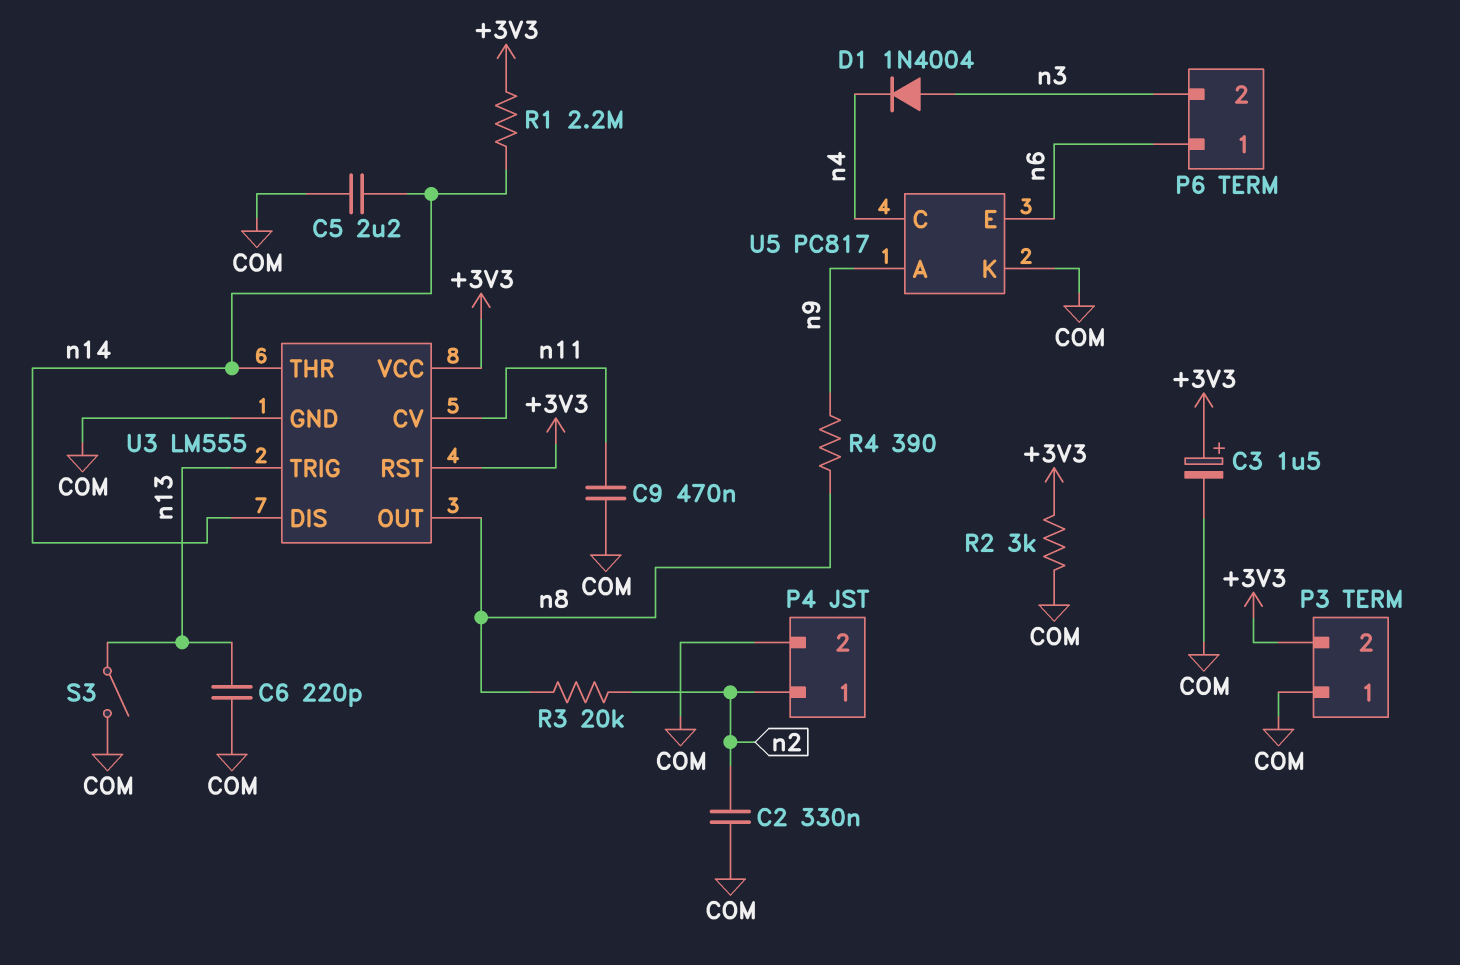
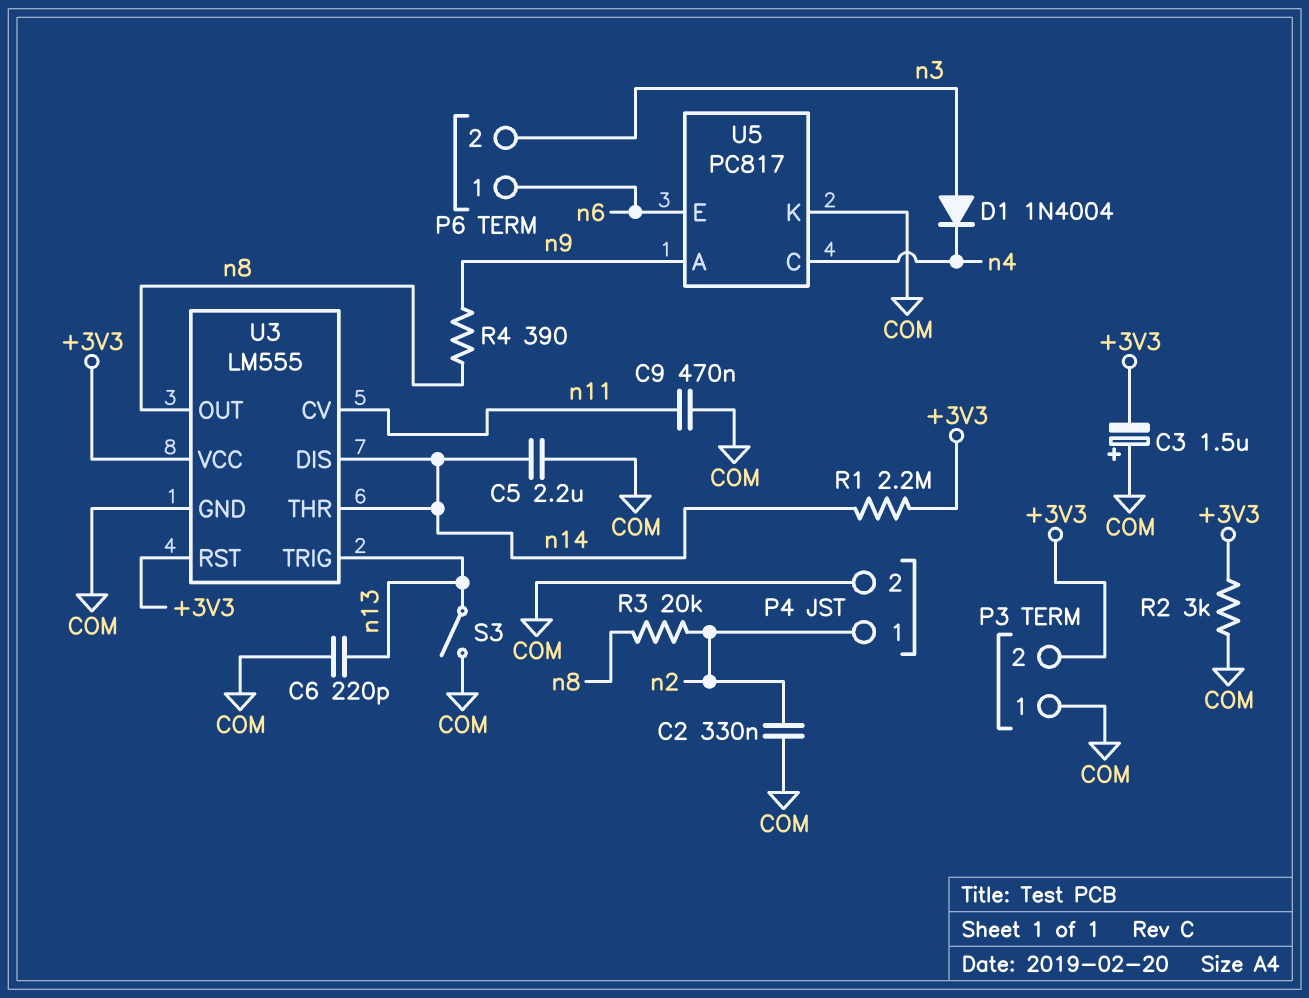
C3: 1.5uF (plus +3V3, minus COM) -> 1.5uF (plus COM, minus +3V3)

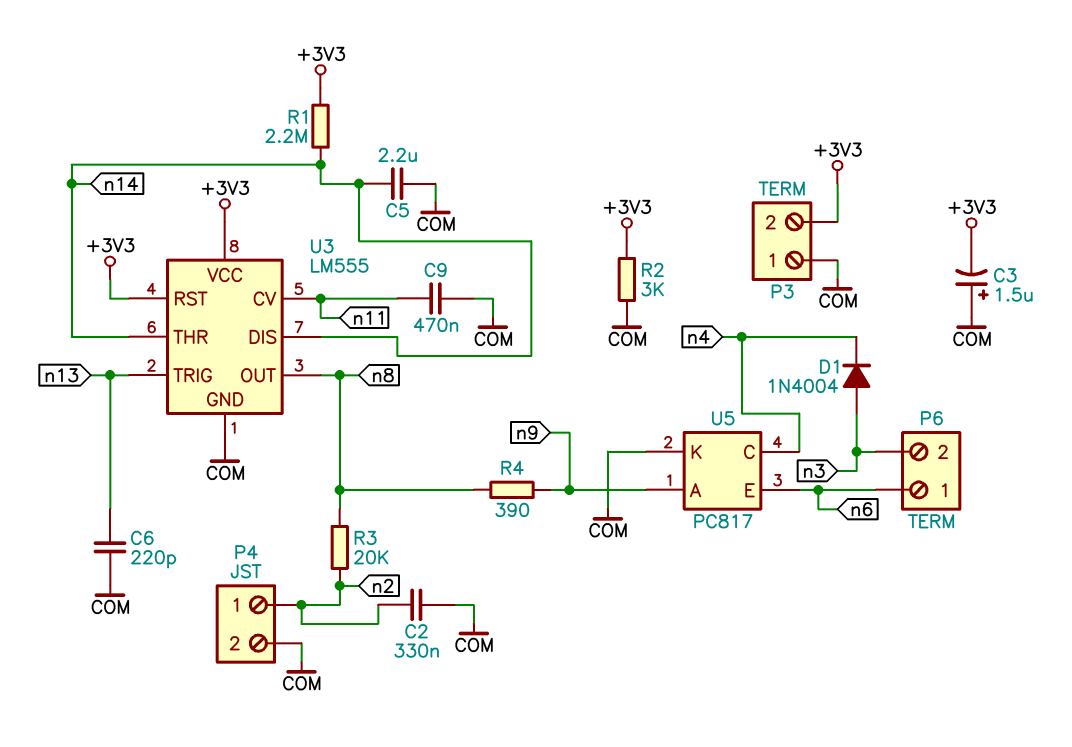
S3: switch (COM, n13) -> none

